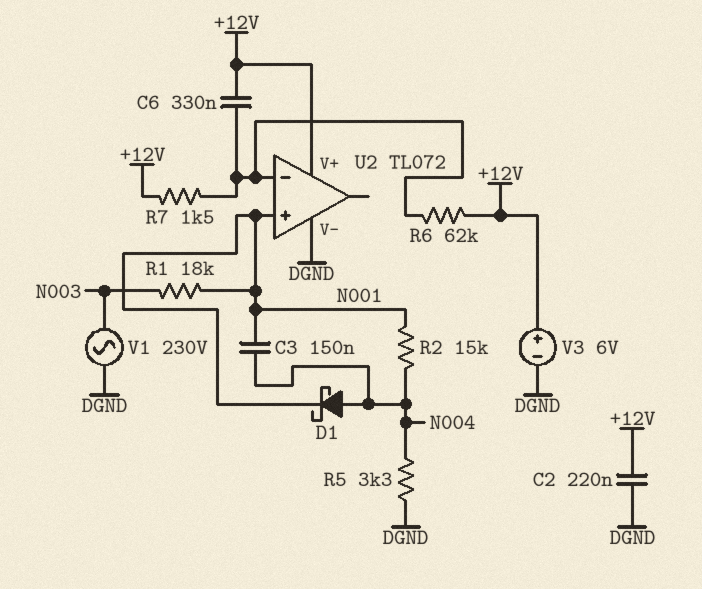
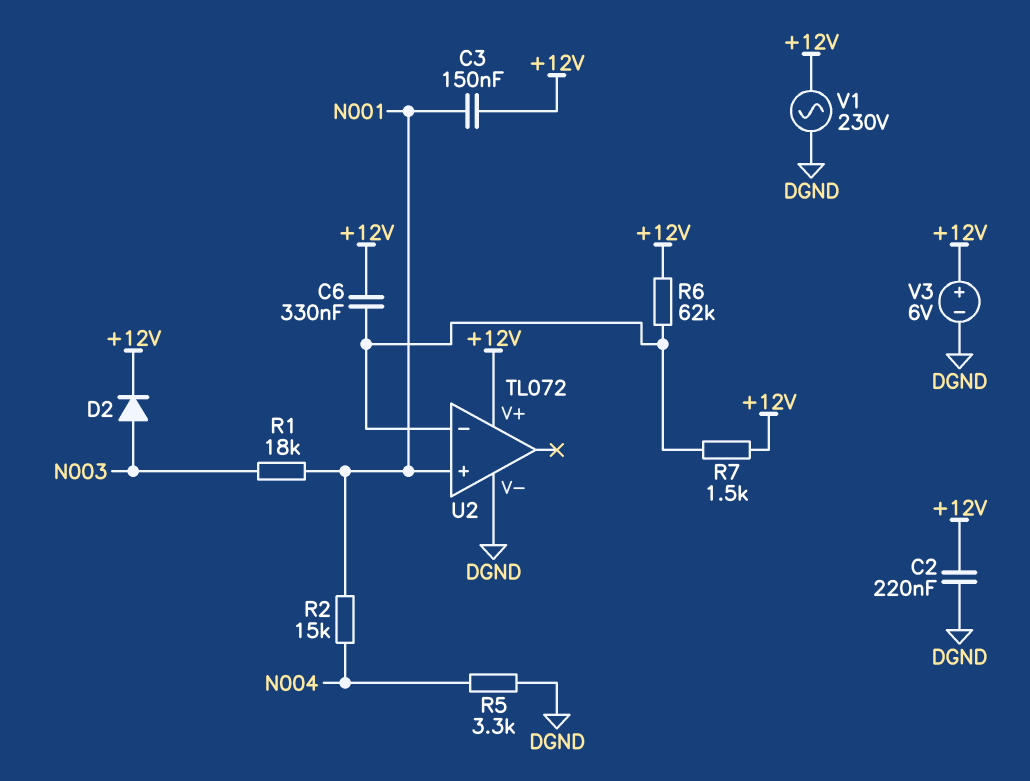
C3: 150nF (N001, N004) -> 150nF (+12V, N001)
D1: schottky (A N004, K N001) -> none
D2: none -> diode (A N003, K +12V)
V1: AC 230V (DGND, N003) -> AC 230V (+12V, DGND)

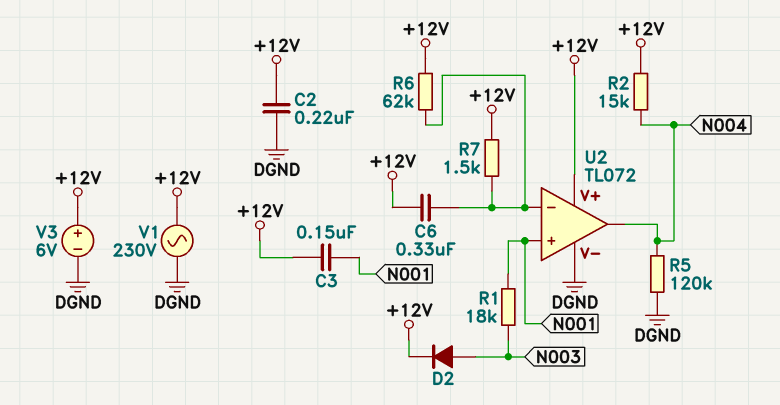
R2: 15k (N001, N004) -> 15k (+12V, N004)
R5: 3.3k (DGND, N004) -> 120k (DGND, N004)
U2 pin out: none -> N004

